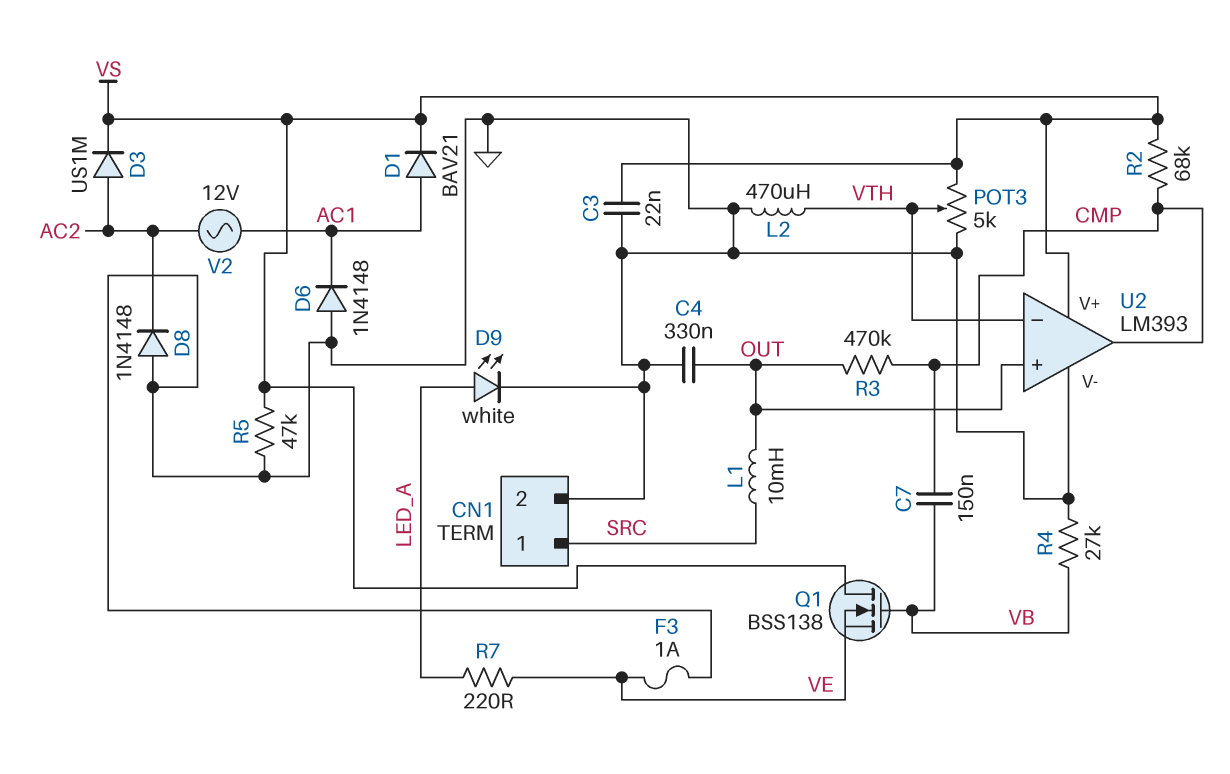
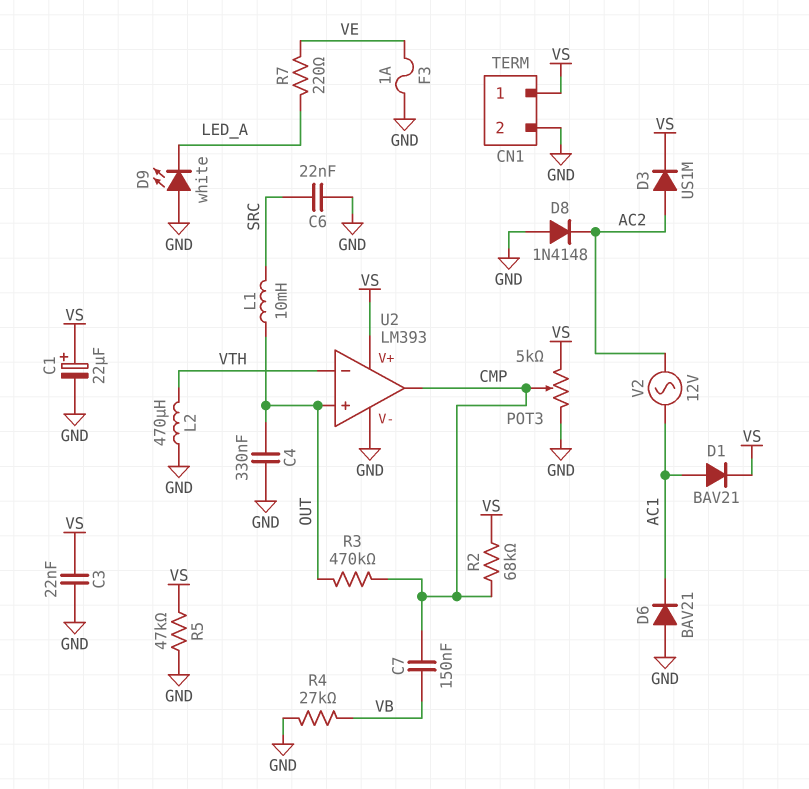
C1: none -> 22uF (plus VS, minus GND)
C6: none -> 22nF (GND, SRC)
CN1 pin 1: SRC -> VS
D6: diode 1N4148 (A GND, K AC1) -> diode BAV21 (A GND, K AC1)
D9: LED white (A LED_A, K GND) -> LED white (A GND, K LED_A)
POT3: 5k (GND, VS, wiper VTH) -> 5k (GND, VS, wiper CMP)
Q1: NMOS BSS138 (G VB, D VS, S VE) -> none

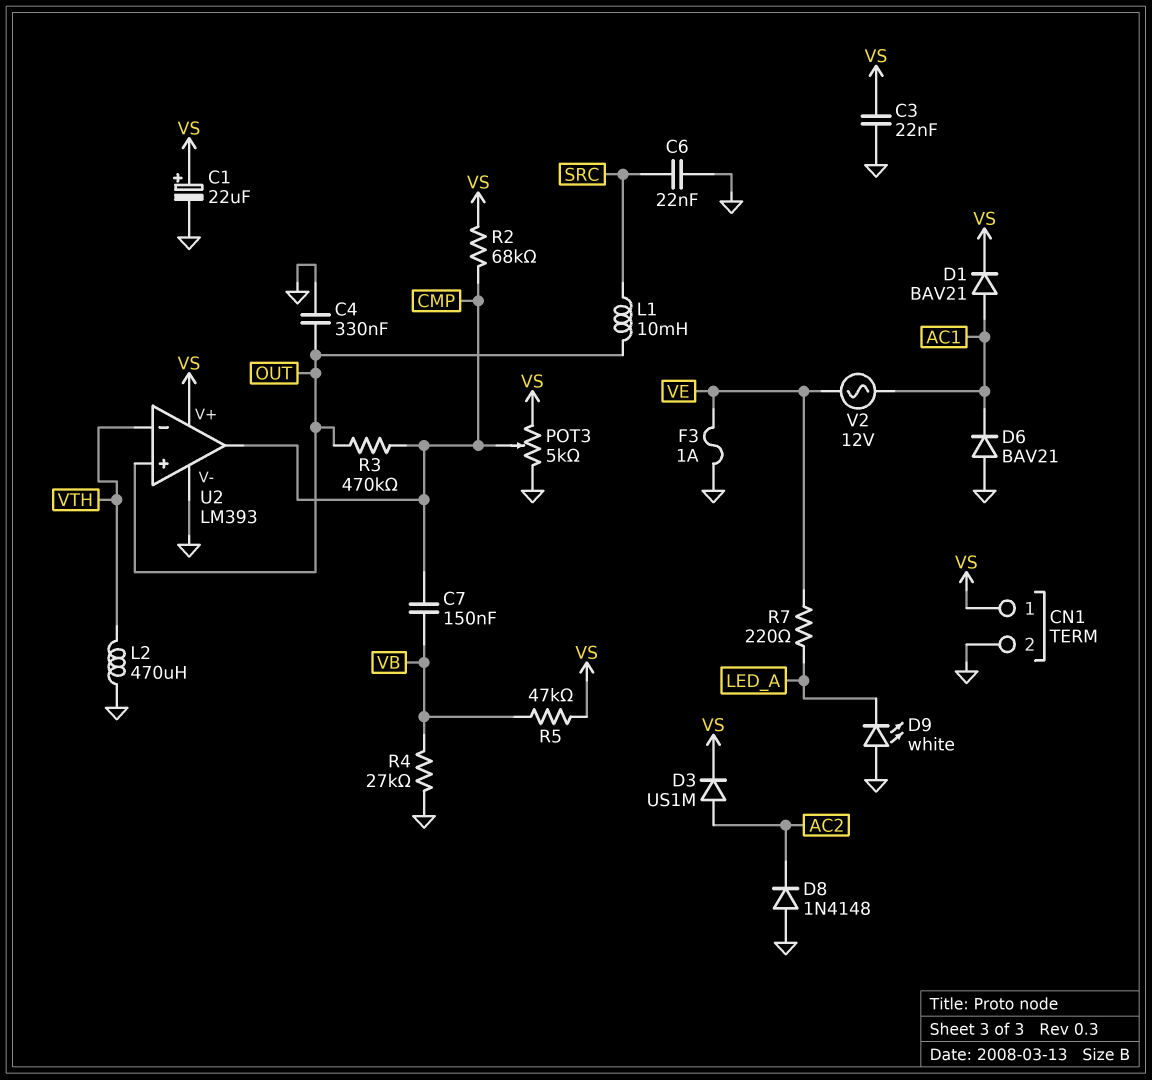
R5: 47k (GND, VS) -> 47k (VB, VS)
V2: AC 12V (AC1, AC2) -> AC 12V (AC1, VE)

